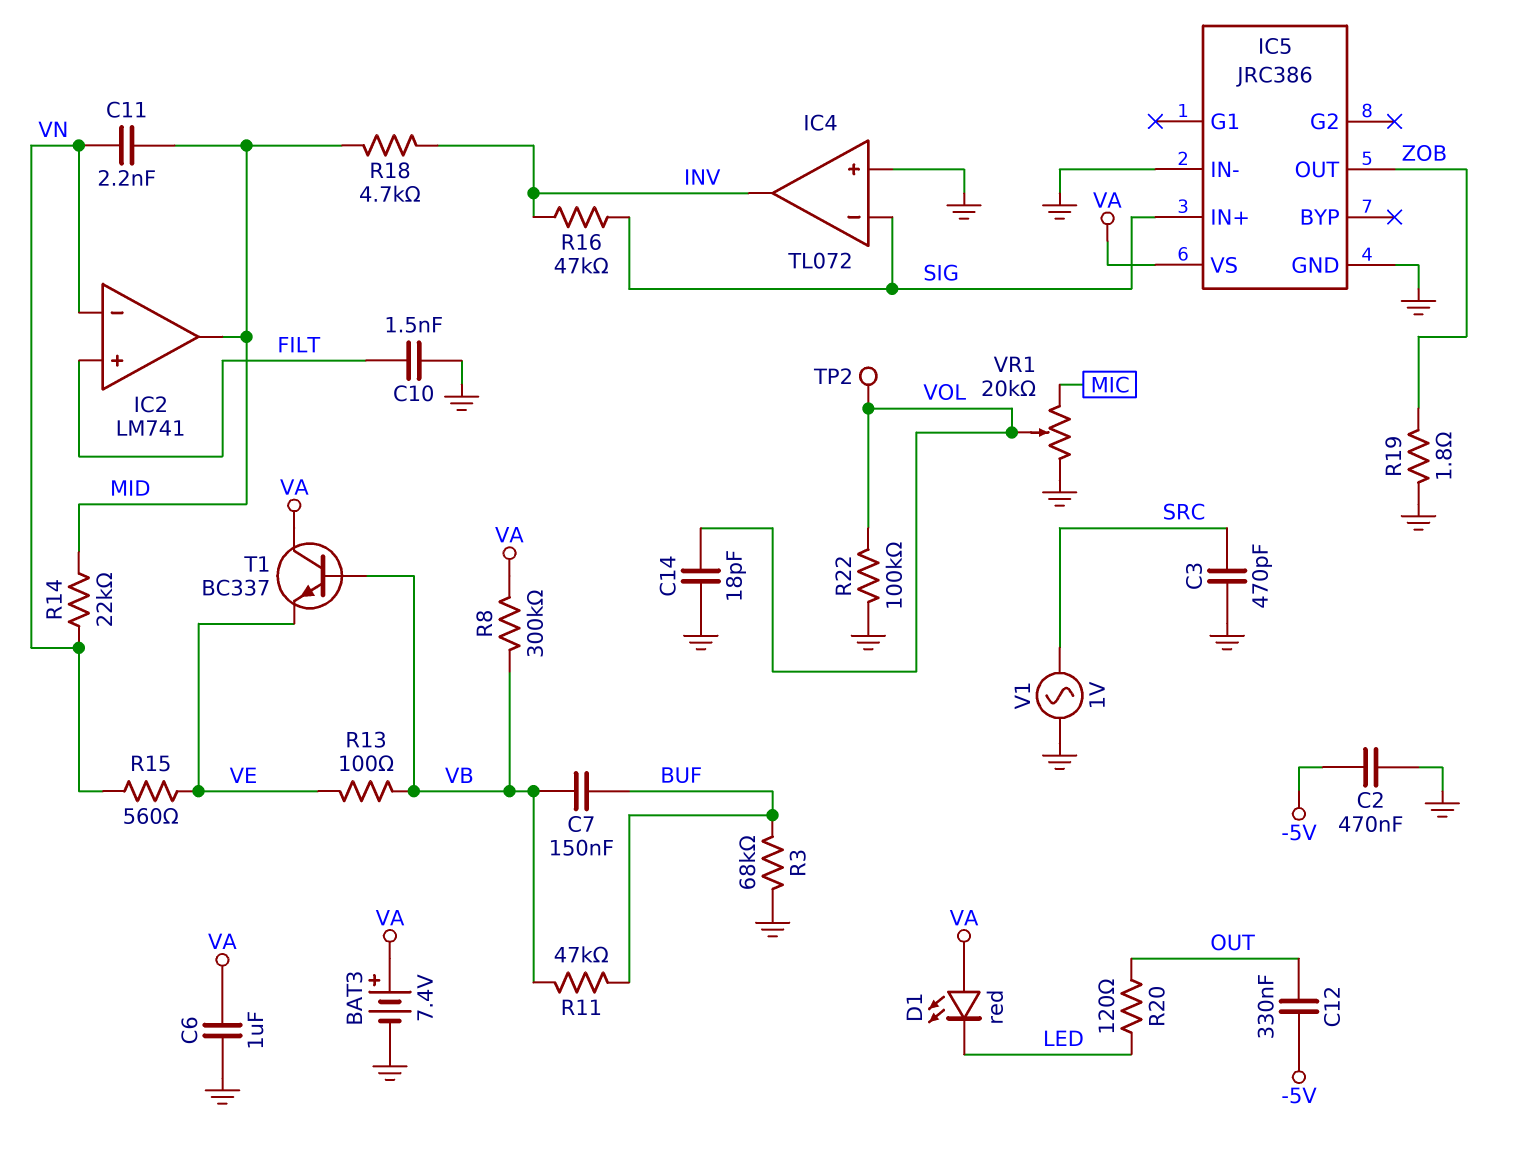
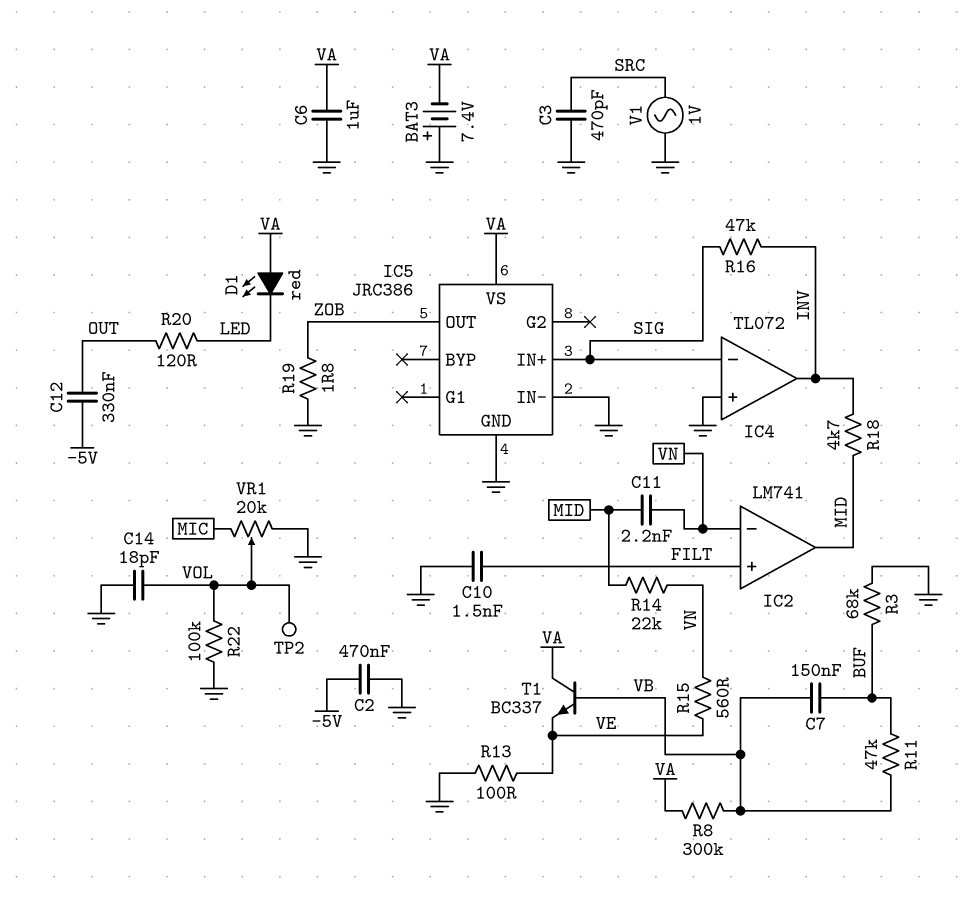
BAT3: 7.4V (plus VA, minus GND) -> 7.4V (plus GND, minus VA)
R13: 100 (VB, VE) -> 100 (GND, VE)

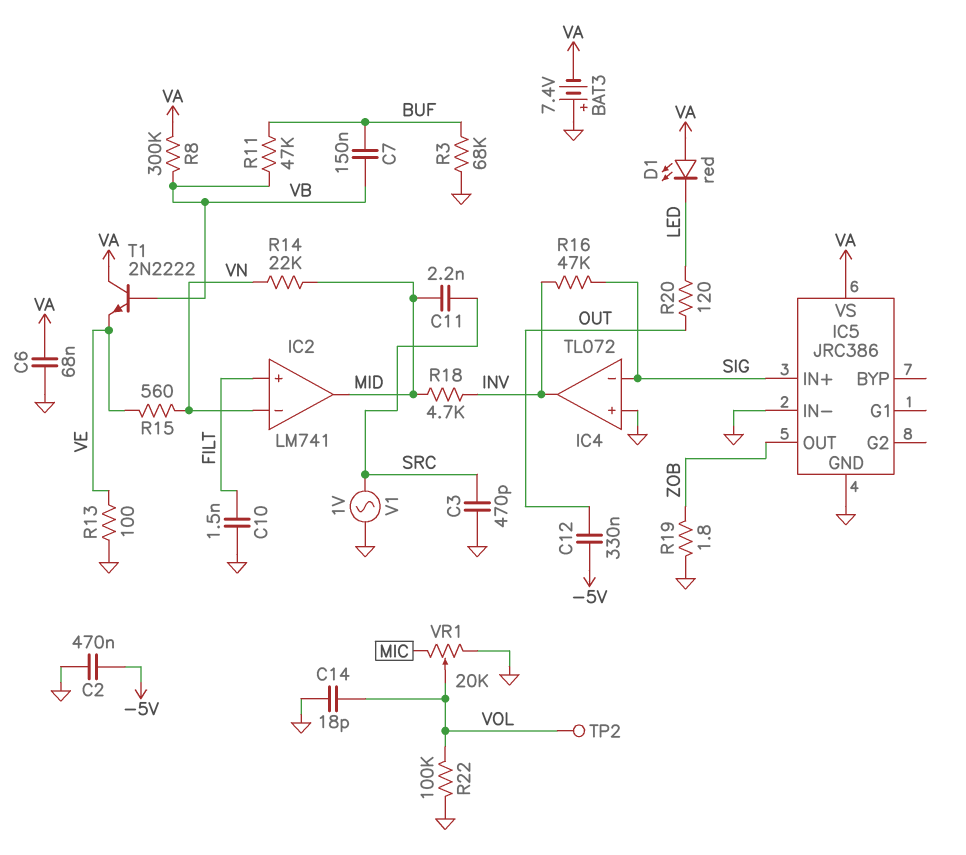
C6: 1uF (GND, VA) -> 68nF (GND, VA)
C11: 2.2nF (MID, VN) -> 2.2nF (MID, SRC)
T1: NPN BC337 (B VB, C VA, E VE) -> NPN 2N2222 (B VB, C VA, E VE)

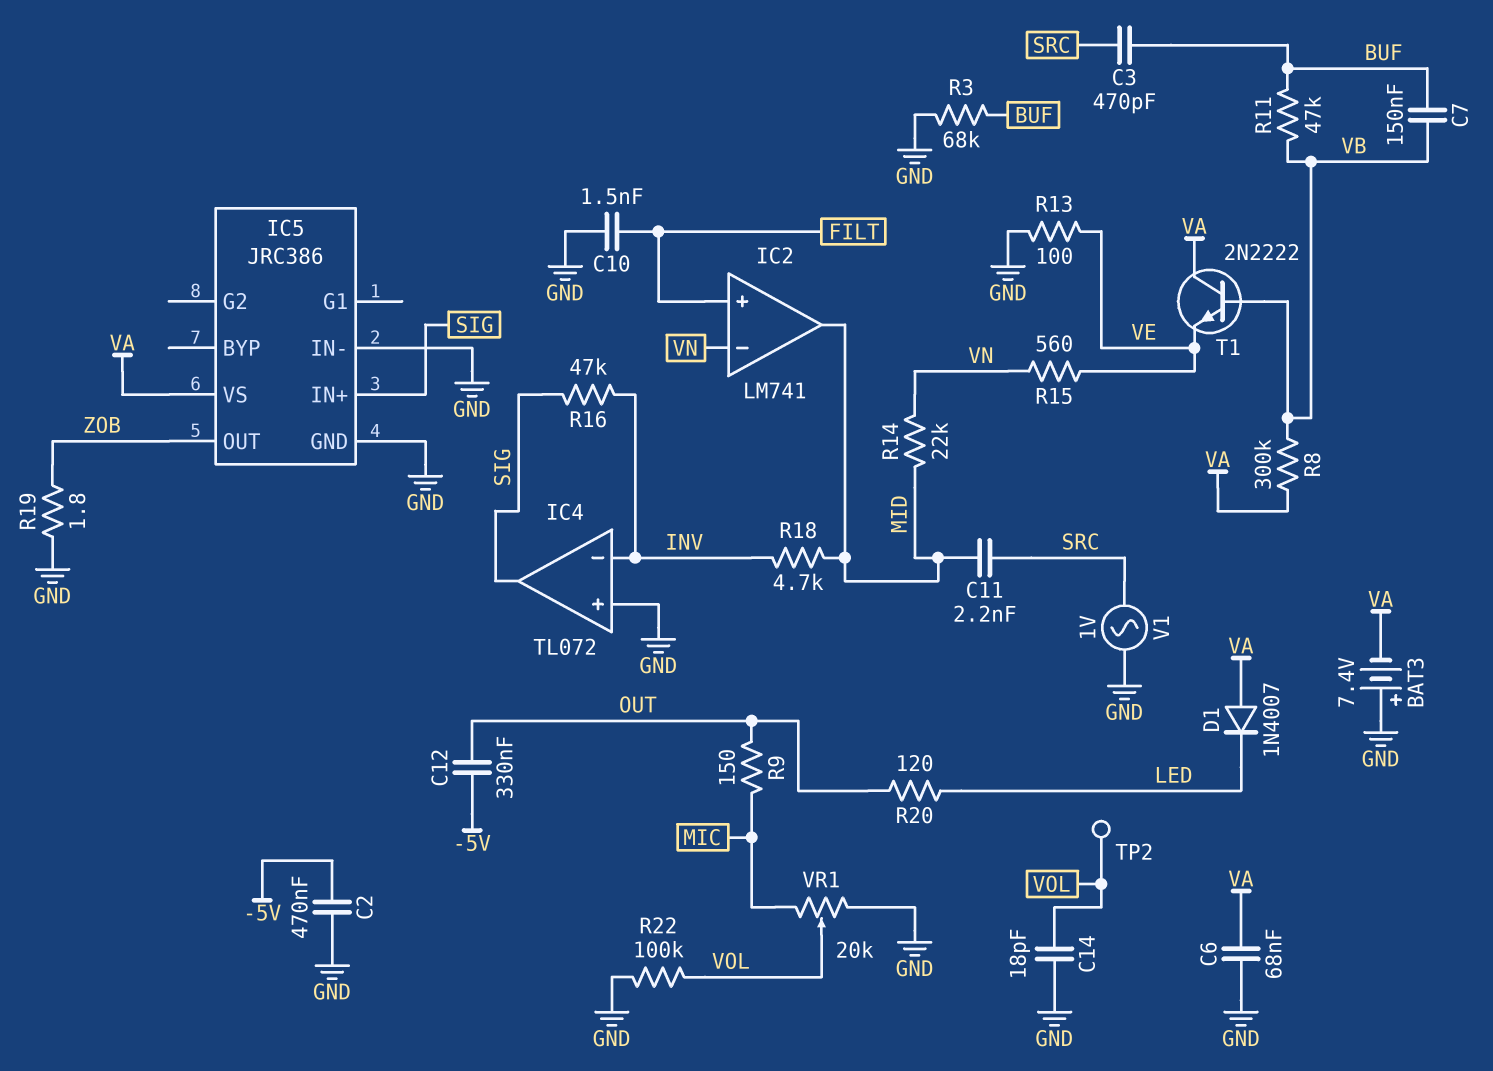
C3: 470pF (GND, SRC) -> 470pF (BUF, SRC)
D1: LED red (A VA, K LED) -> diode 1N4007 (A VA, K LED)
IC4 pin in-: SIG -> INV
IC4 pin out: INV -> SIG
R9: none -> 150 (MIC, OUT)

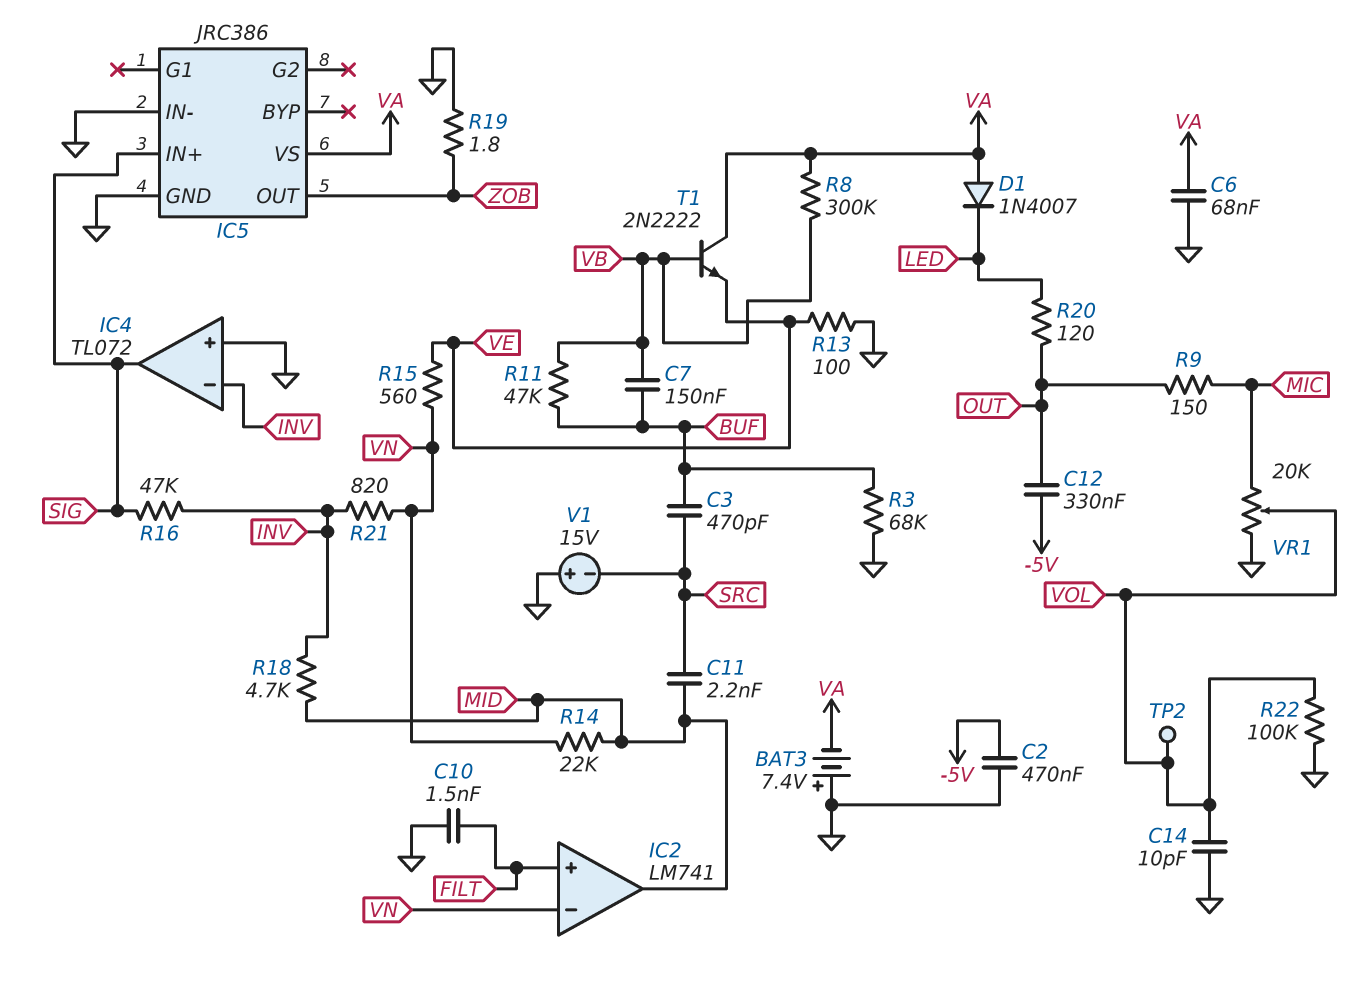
C14: 18pF (GND, VOL) -> 10pF (GND, VOL)
R21: none -> 820 (INV, VN)
V1: AC 1V (GND, SRC) -> 15V (plus GND, minus SRC)

